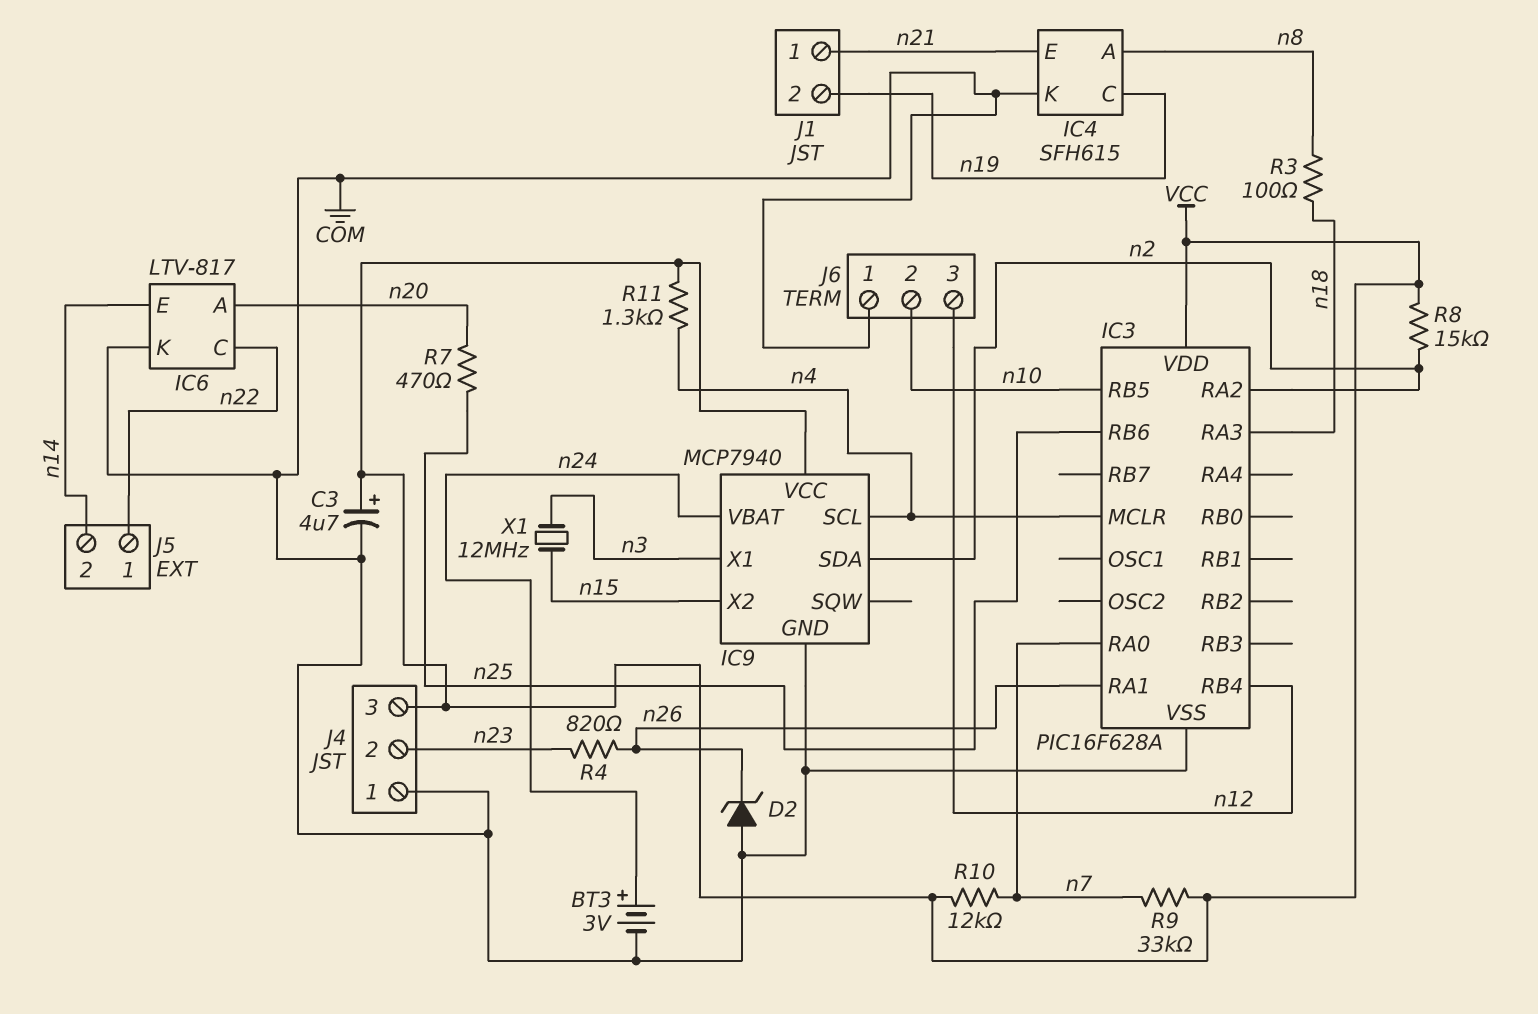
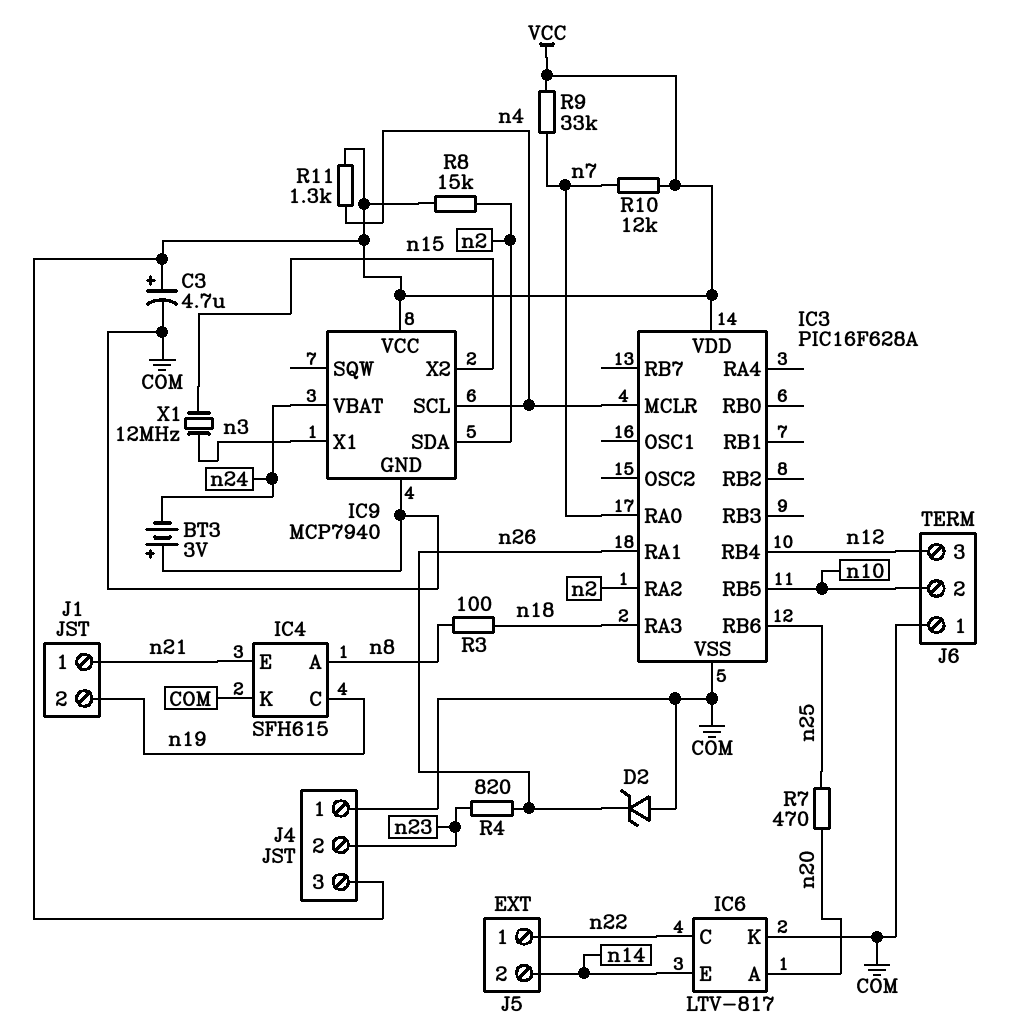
BT3: 3V (plus n24, minus COM) -> 3V (plus COM, minus n24)

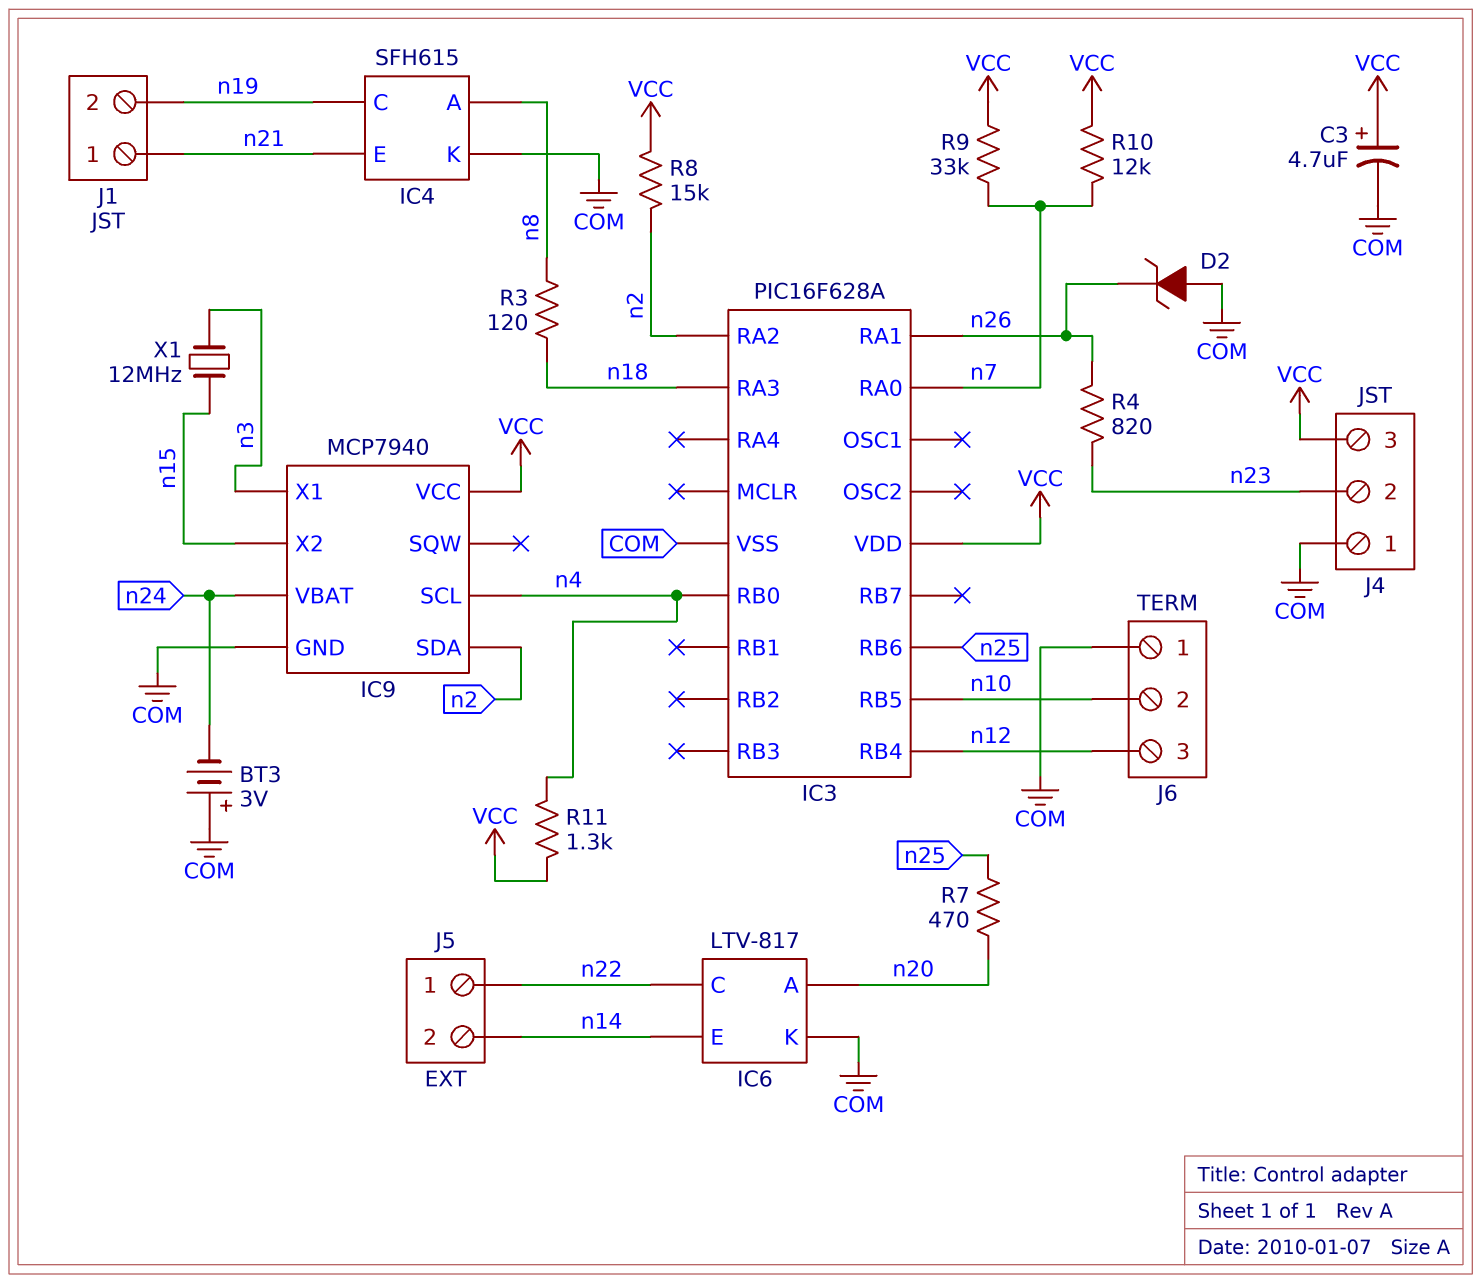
IC3 pin MCLR: n4 -> none
IC3 pin RB0: none -> n4
R3: 100 (n8, n18) -> 120 (n8, n18)

